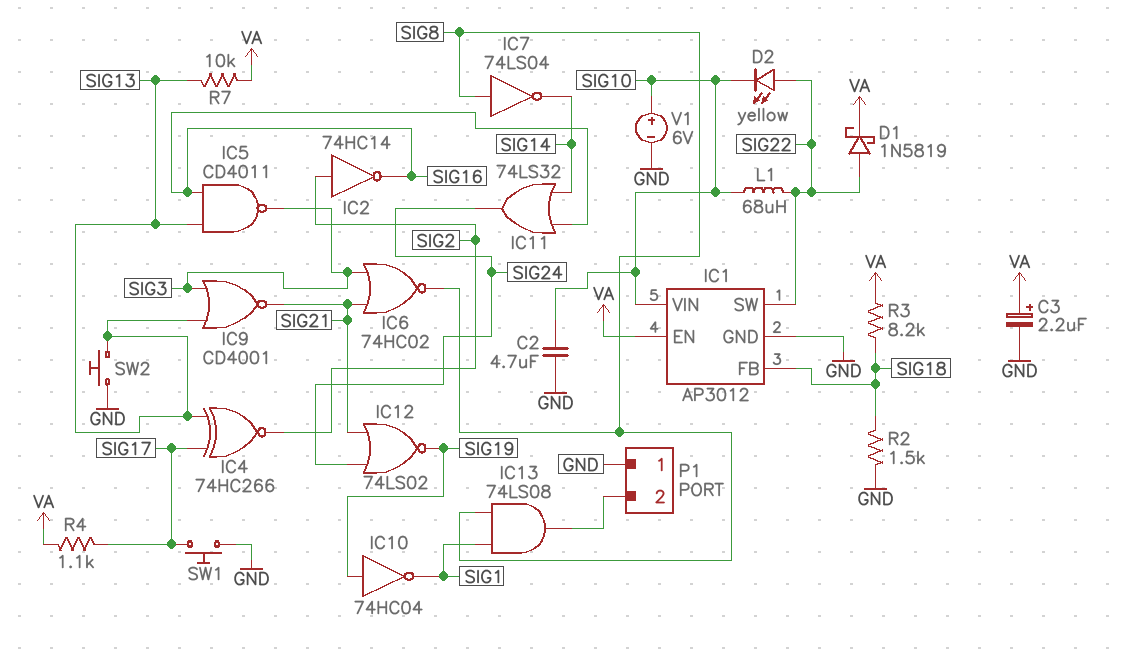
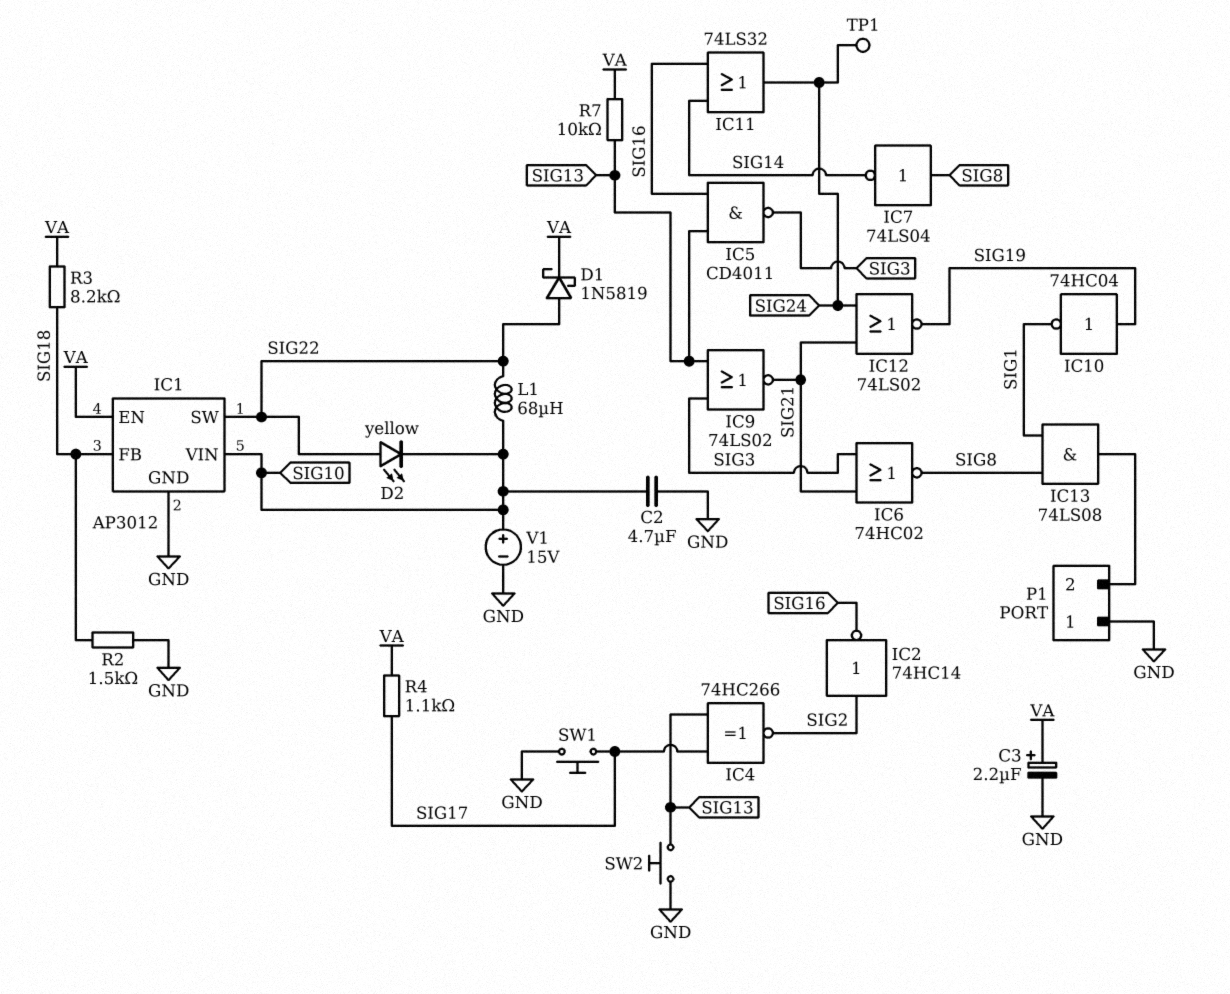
IC9: NOR CD4001 (in SIG3, in SIG13, out SIG21) -> NOR 74LS02 (in SIG3, in SIG13, out SIG21)
TP1: none -> test point (SIG24)
V1: 6V (plus SIG10, minus GND) -> 15V (plus SIG10, minus GND)

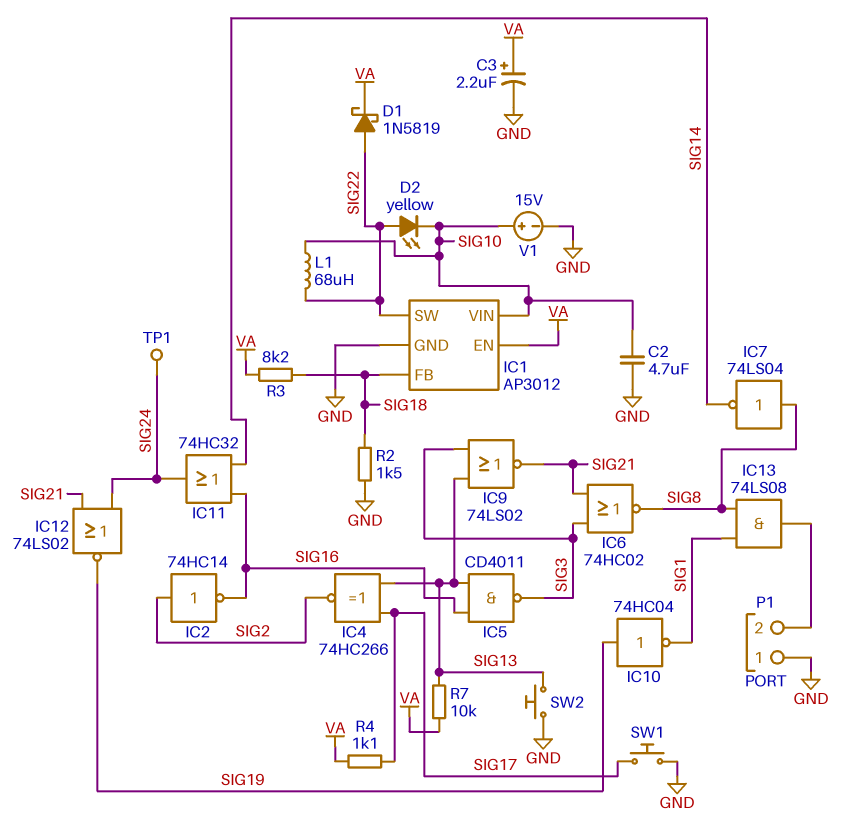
IC11: OR 74LS32 (in SIG14, in SIG16, out SIG24) -> OR 74HC32 (in SIG14, in SIG16, out SIG24)

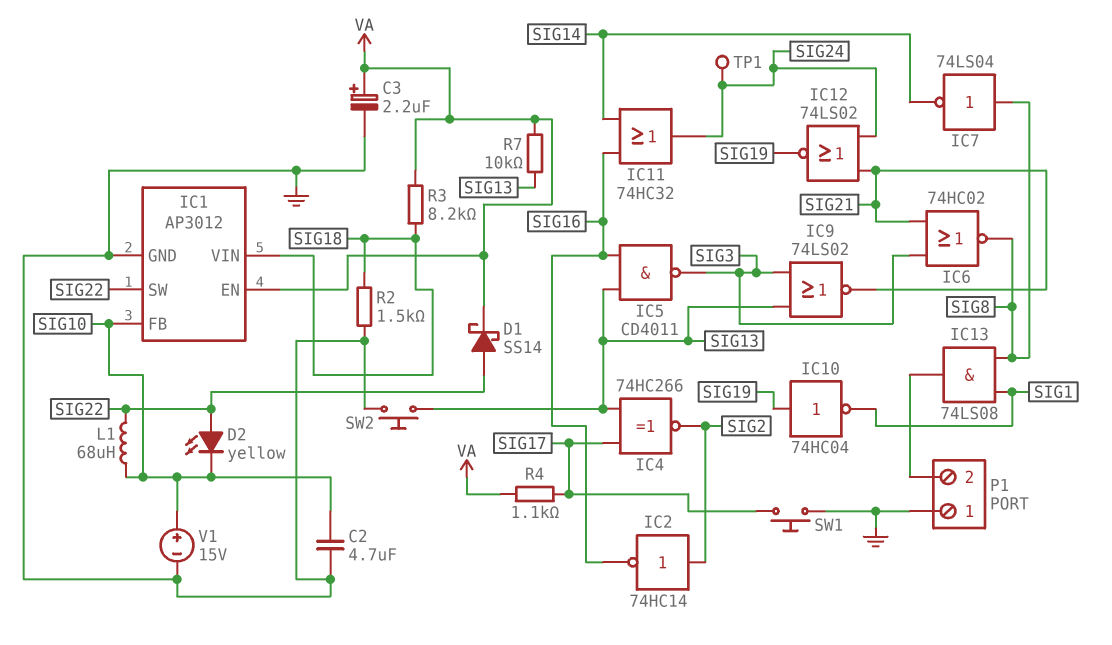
D1: schottky 1N5819 (A SIG22, K VA) -> schottky SS14 (A SIG22, K VA)
IC1 pin FB: SIG18 -> SIG10
IC1 pin VIN: SIG10 -> SIG18

